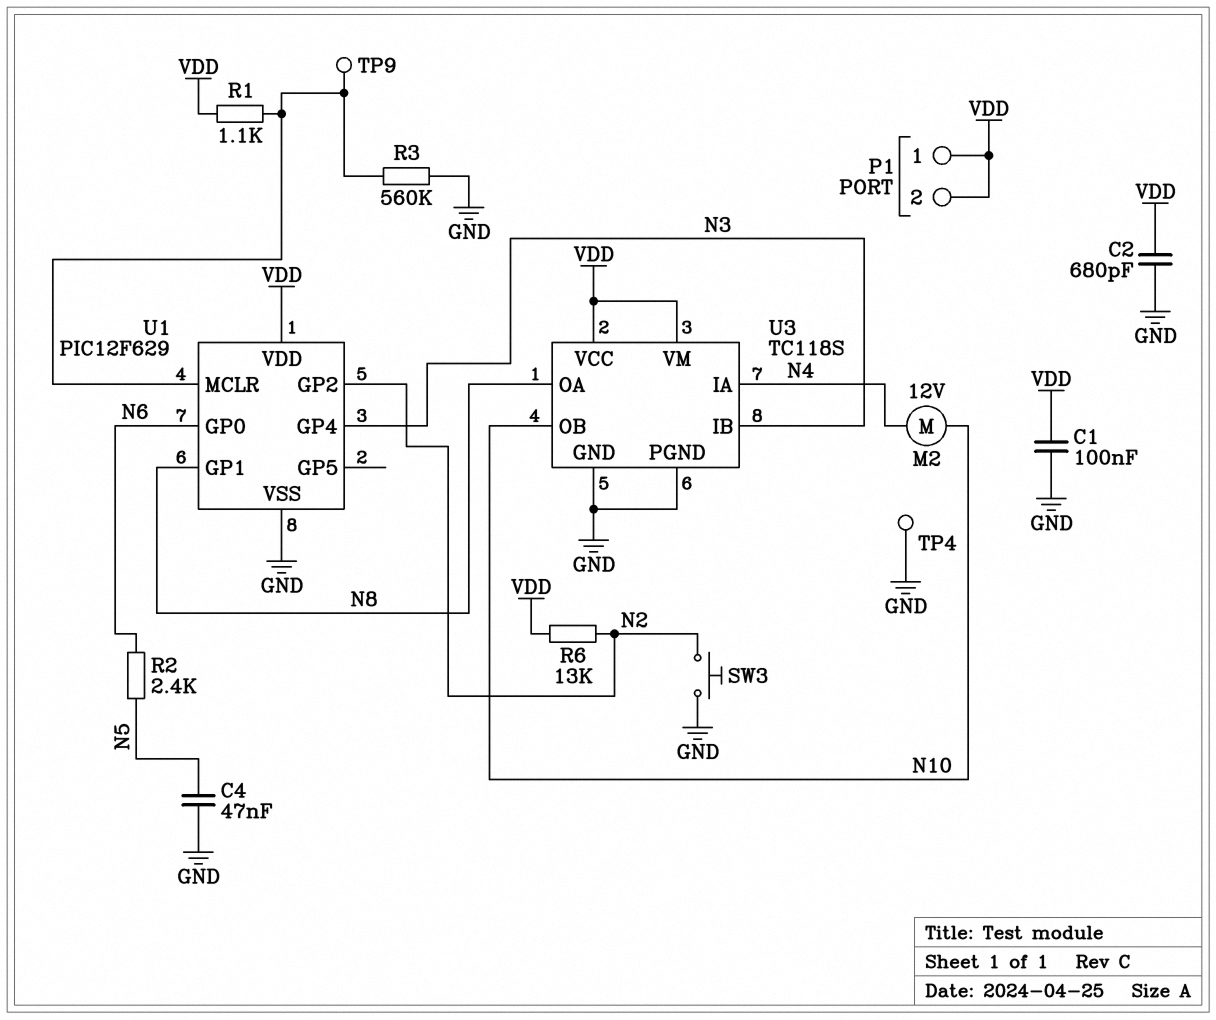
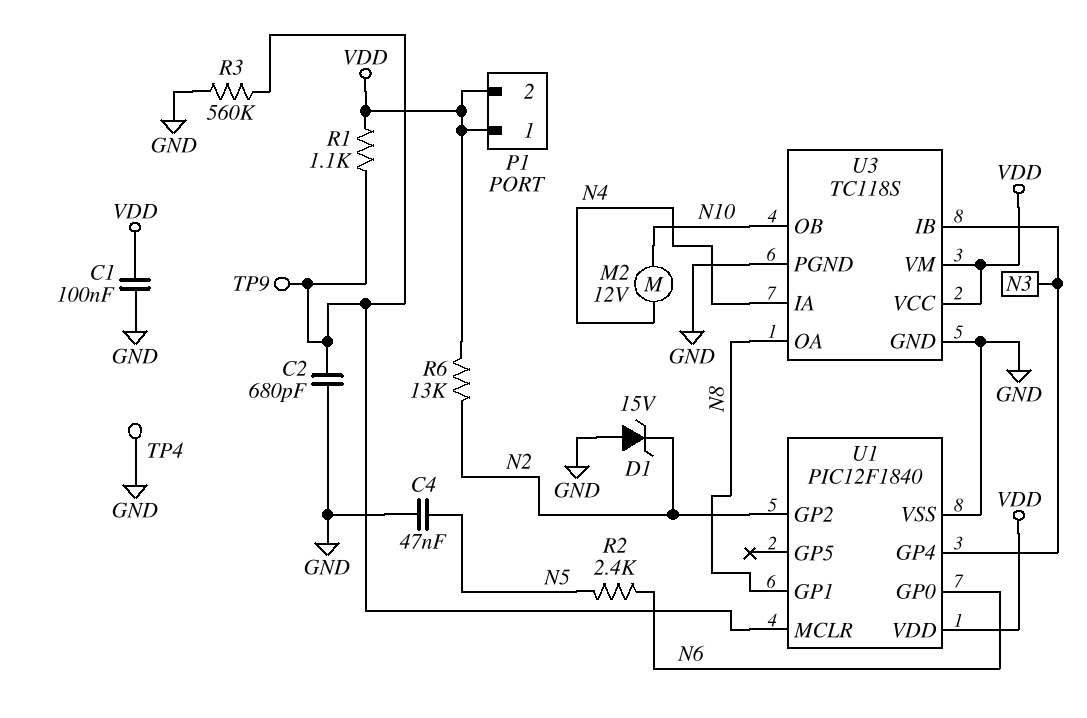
C2: 680pF (GND, VDD) -> 680pF (GND, U1/MCLR)
D1: none -> zener 15V (A GND, K N2)
SW3: button (GND, N2) -> none
U1: PIC12F629 -> PIC12F1840

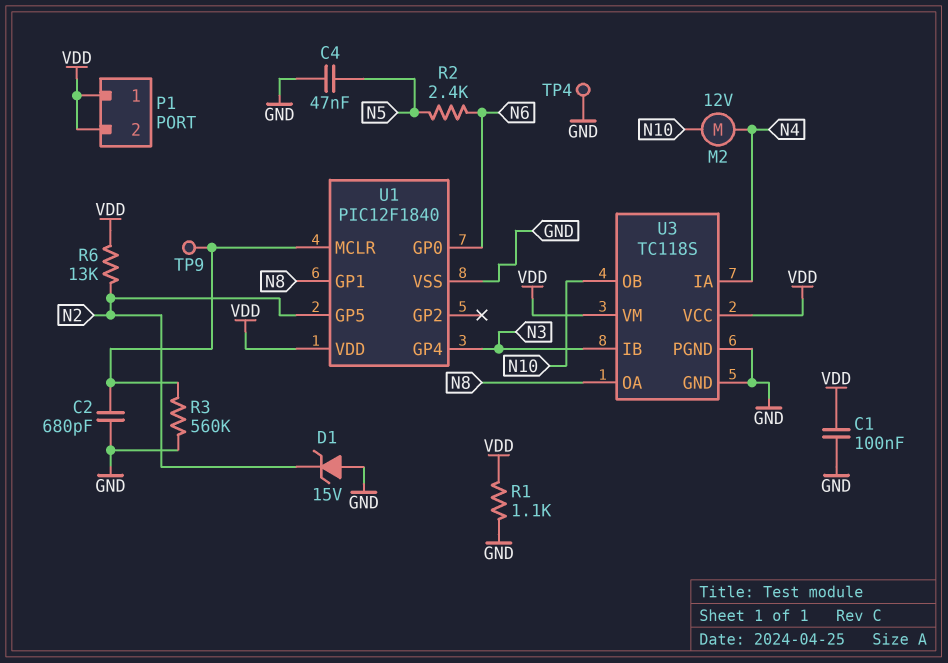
R1: 1.1k (U1/MCLR, VDD) -> 1.1k (GND, VDD)
U1 pin GP2: N2 -> none
U1 pin GP5: none -> N2

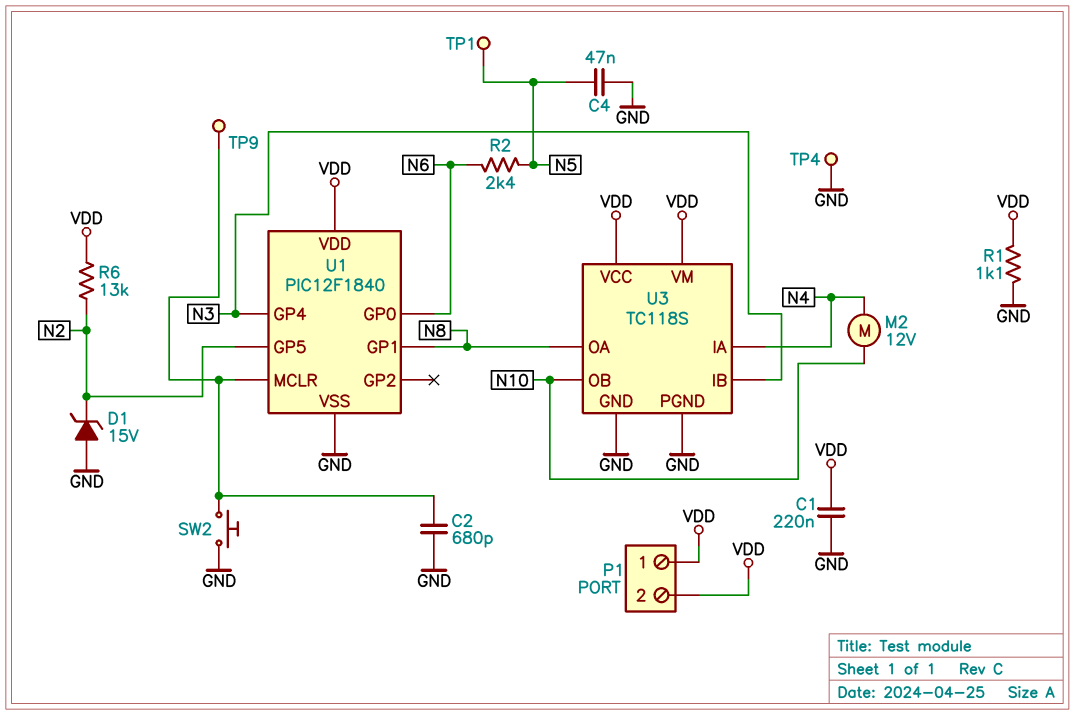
C1: 100nF (GND, VDD) -> 220nF (GND, VDD)
R3: 560k (GND, U1/MCLR) -> none
SW2: none -> button (GND, U1/MCLR)
TP1: none -> test point (N5)

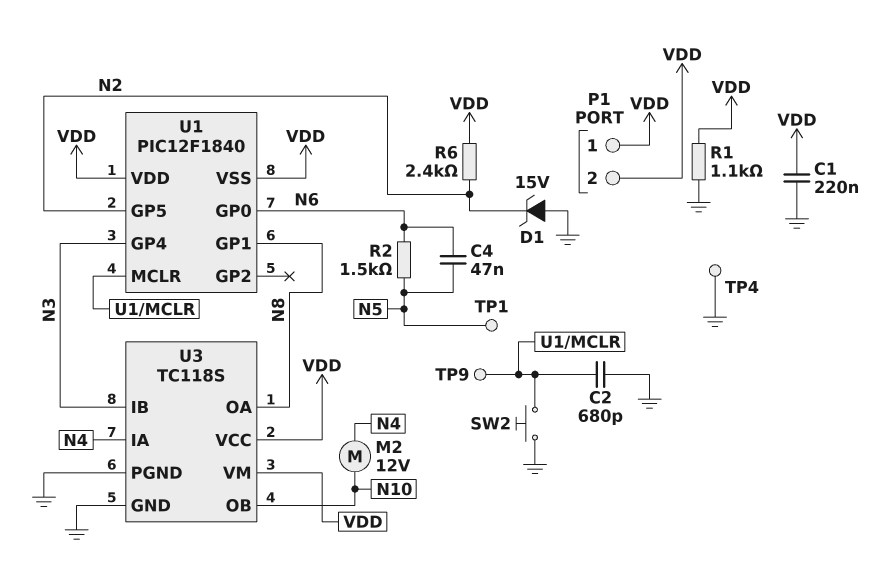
C4: 47nF (GND, N5) -> 47nF (N5, N6)
R2: 2.4k (N5, N6) -> 1.5k (N5, N6)
R6: 13k (N2, VDD) -> 2.4k (N2, VDD)
U1 pin VSS: GND -> VDD

